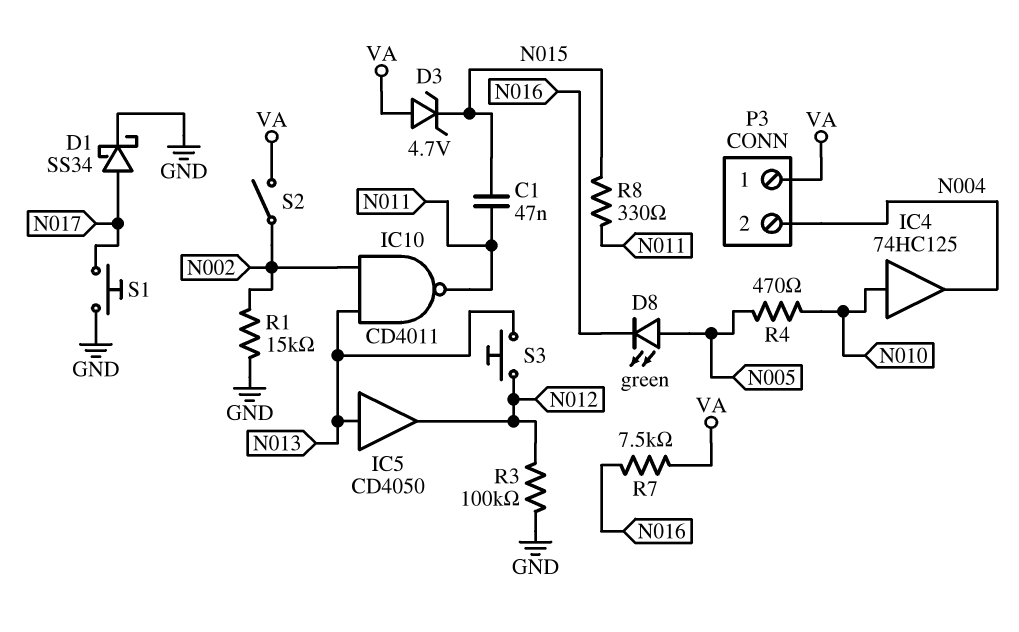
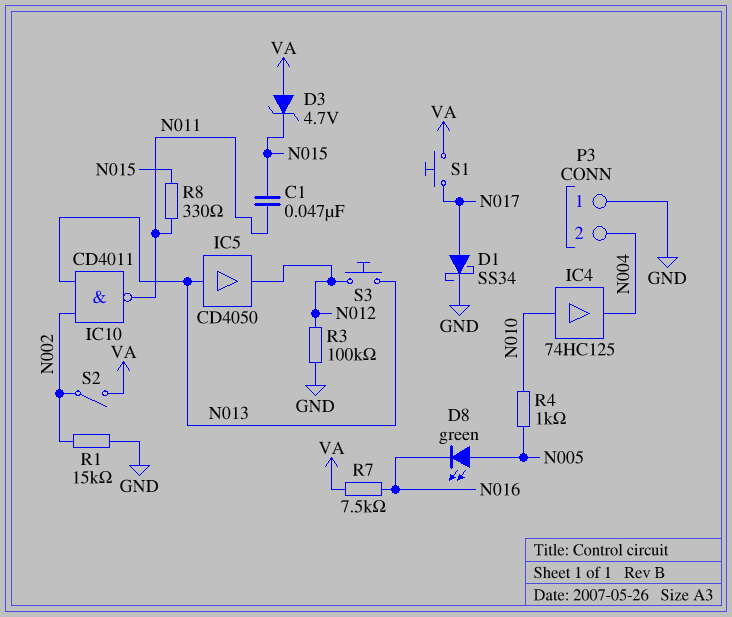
P3 pin 1: VA -> GND
R4: 470 (N005, N010) -> 1k (N005, N010)
S1: button (GND, N017) -> button (N017, VA)

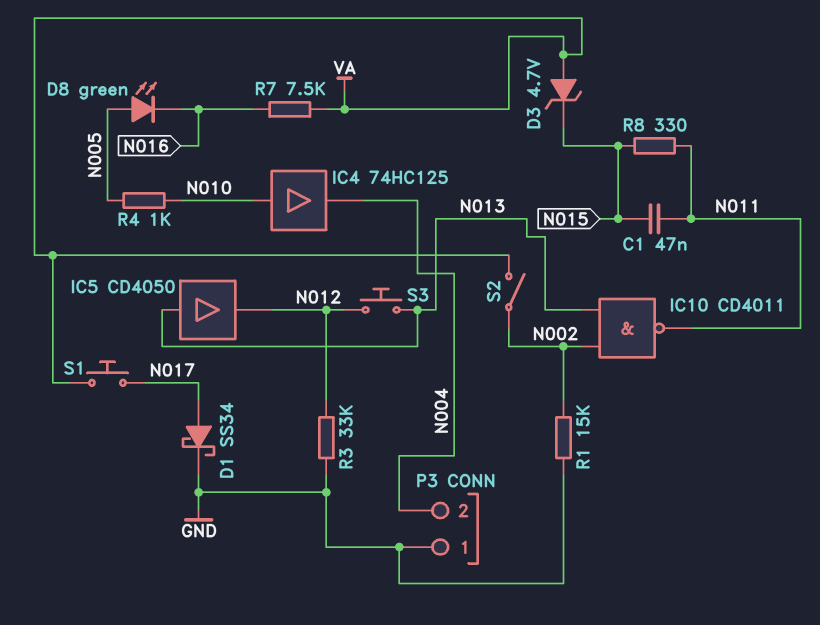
R3: 100k (GND, N012) -> 33k (GND, N012)

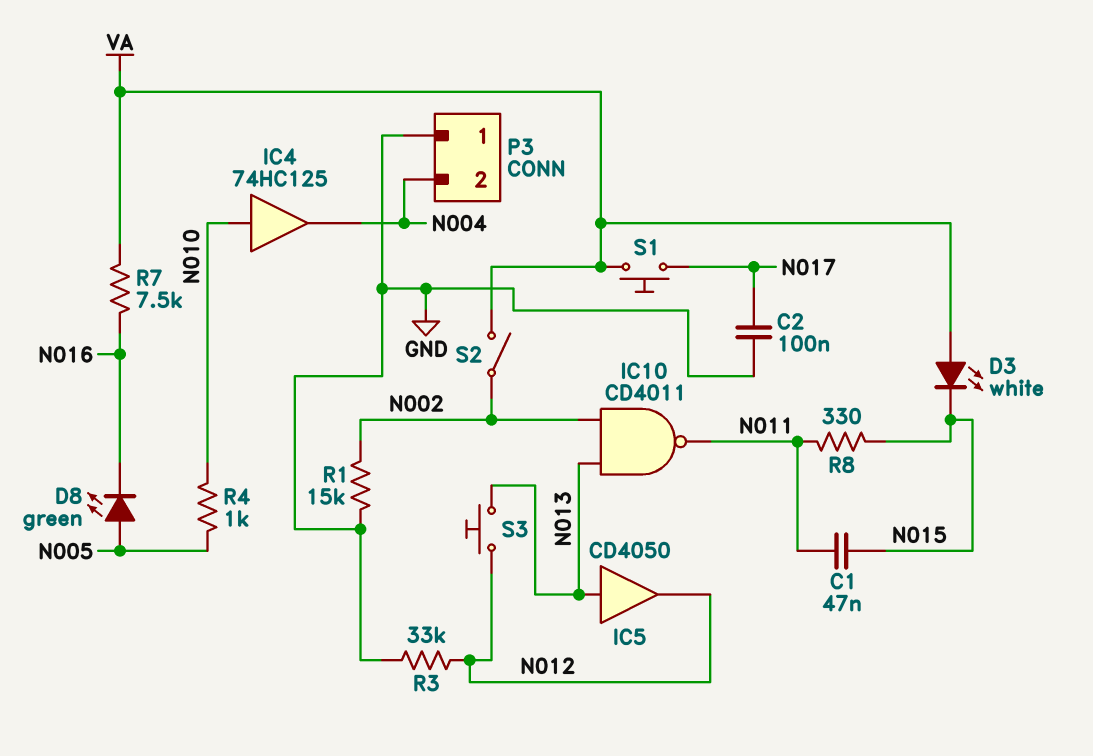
C2: none -> 100nF (GND, N017)
D1: schottky SS34 (A N017, K GND) -> none
D3: zener 4.7V (A VA, K N015) -> LED white (A VA, K N015)

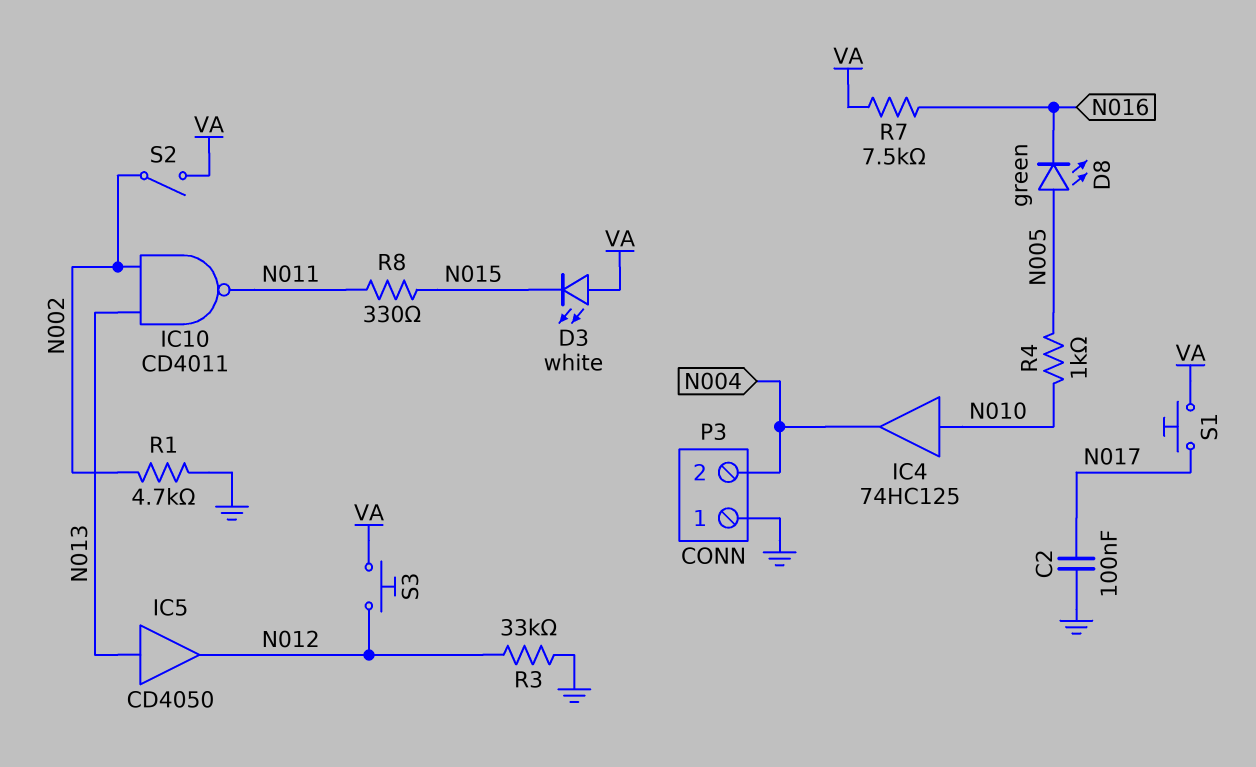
C1: 47nF (N011, N015) -> none
R1: 15k (GND, N002) -> 4.7k (GND, N002)
S3: button (N012, N013) -> button (N012, VA)

